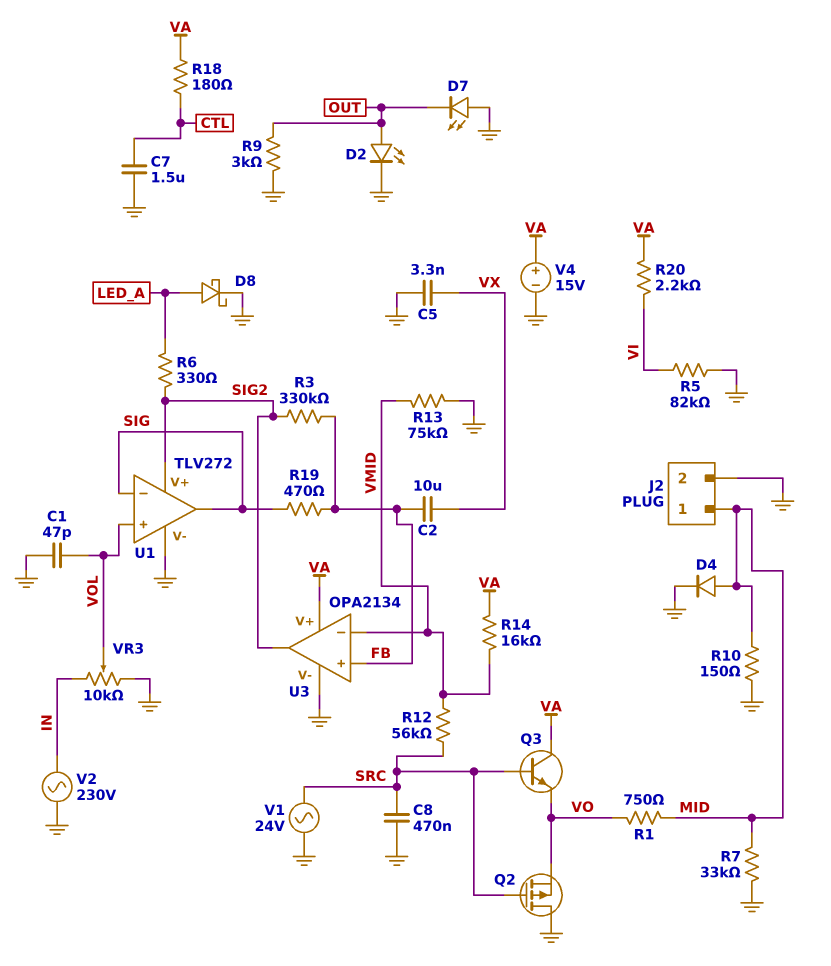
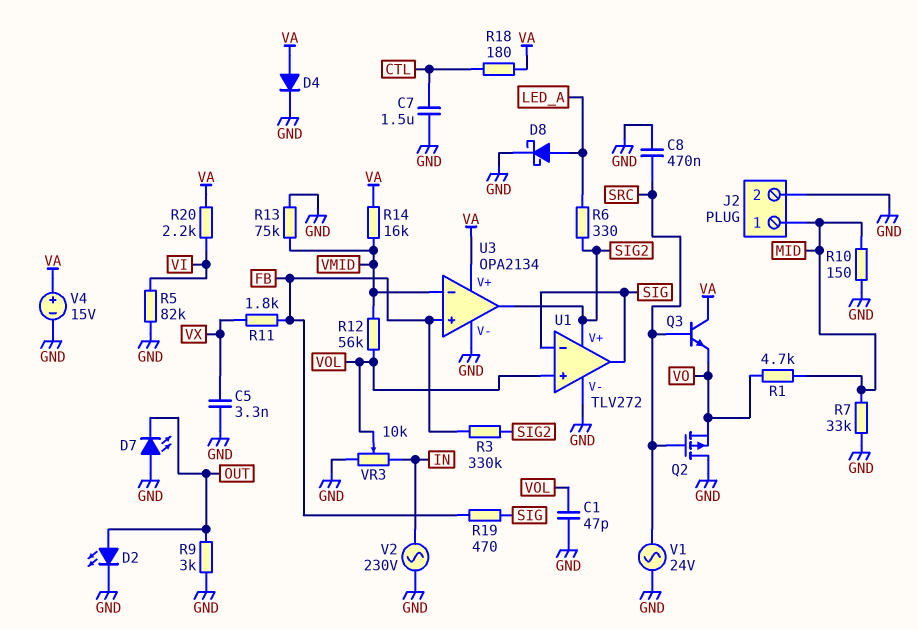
C2: 10uF (FB, VX) -> none
D4: diode (A MID, K GND) -> diode (A VA, K GND)
R1: 750 (MID, VO) -> 4.7k (MID, VO)
R11: none -> 1.8k (FB, VX)
R12: 56k (SRC, VMID) -> 56k (VMID, VOL)

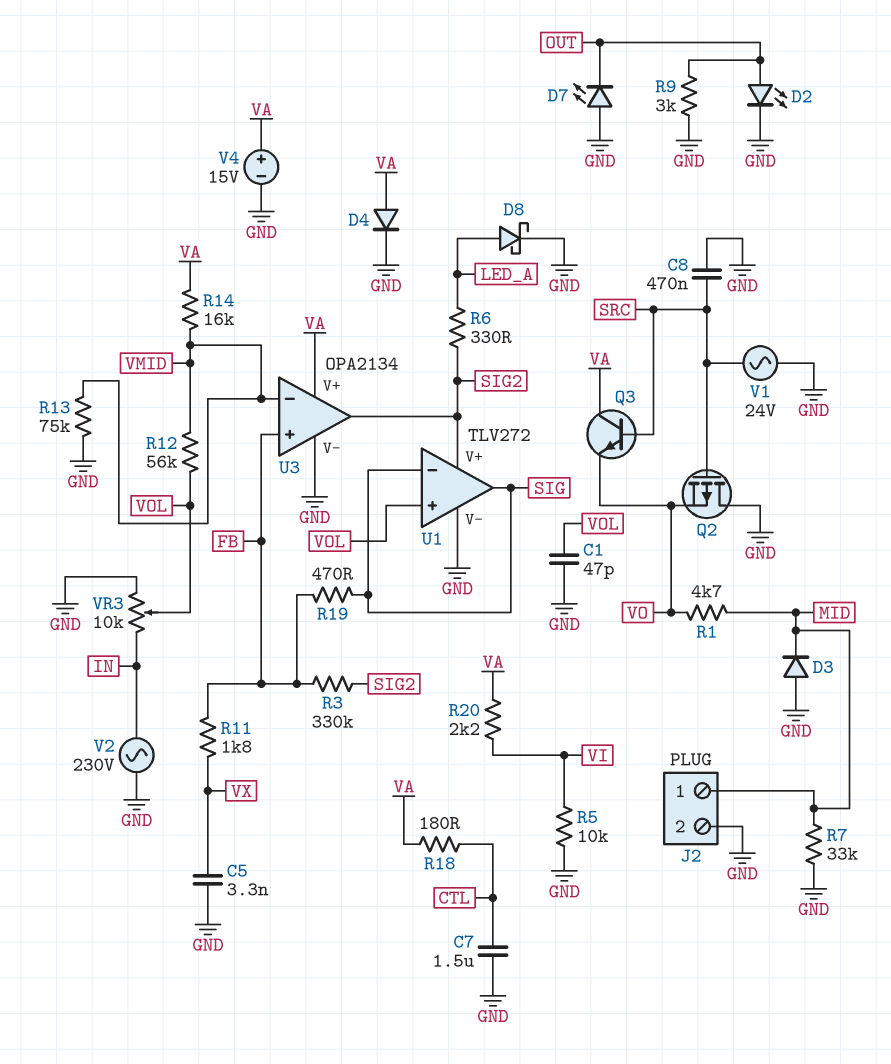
D3: none -> diode (A GND, K MID)
R5: 82k (GND, VI) -> 10k (GND, VI)
R10: 150 (GND, MID) -> none

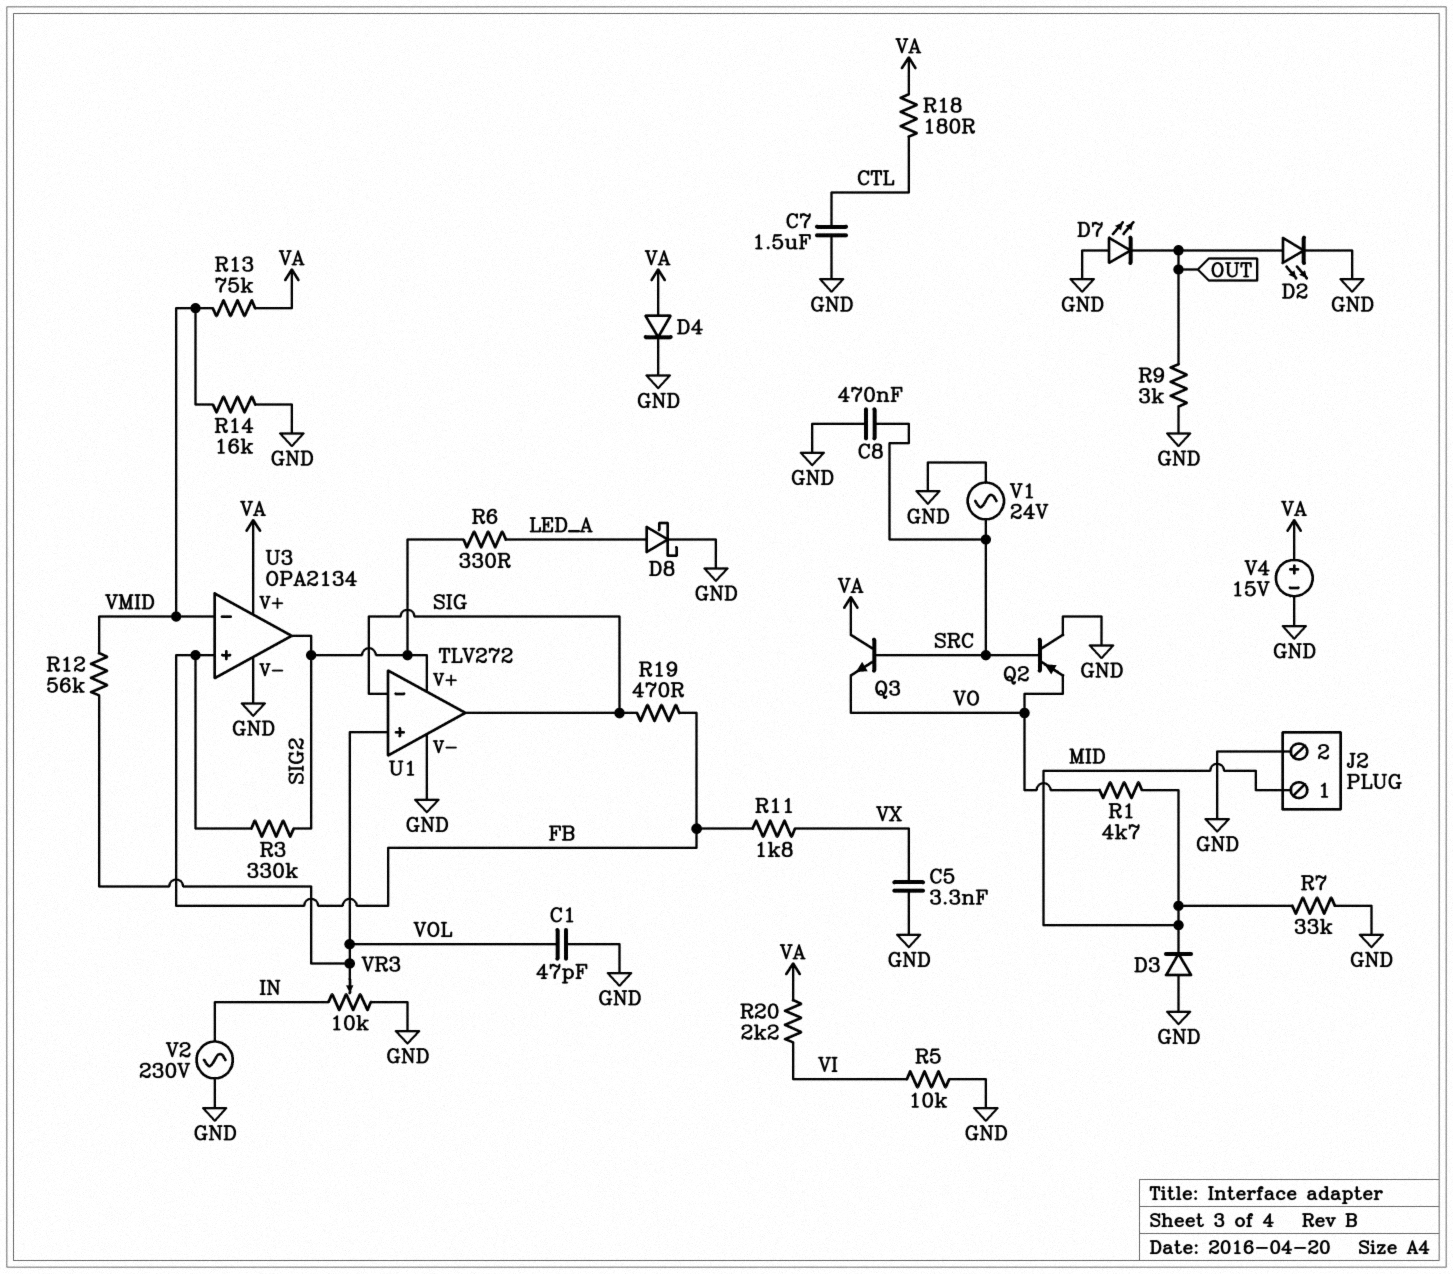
Q2: PMOS (G SRC, D GND, S VO) -> PNP (B SRC, C GND, E VO)
R13: 75k (GND, VMID) -> 75k (VA, VMID)
R14: 16k (VA, VMID) -> 16k (GND, VMID)

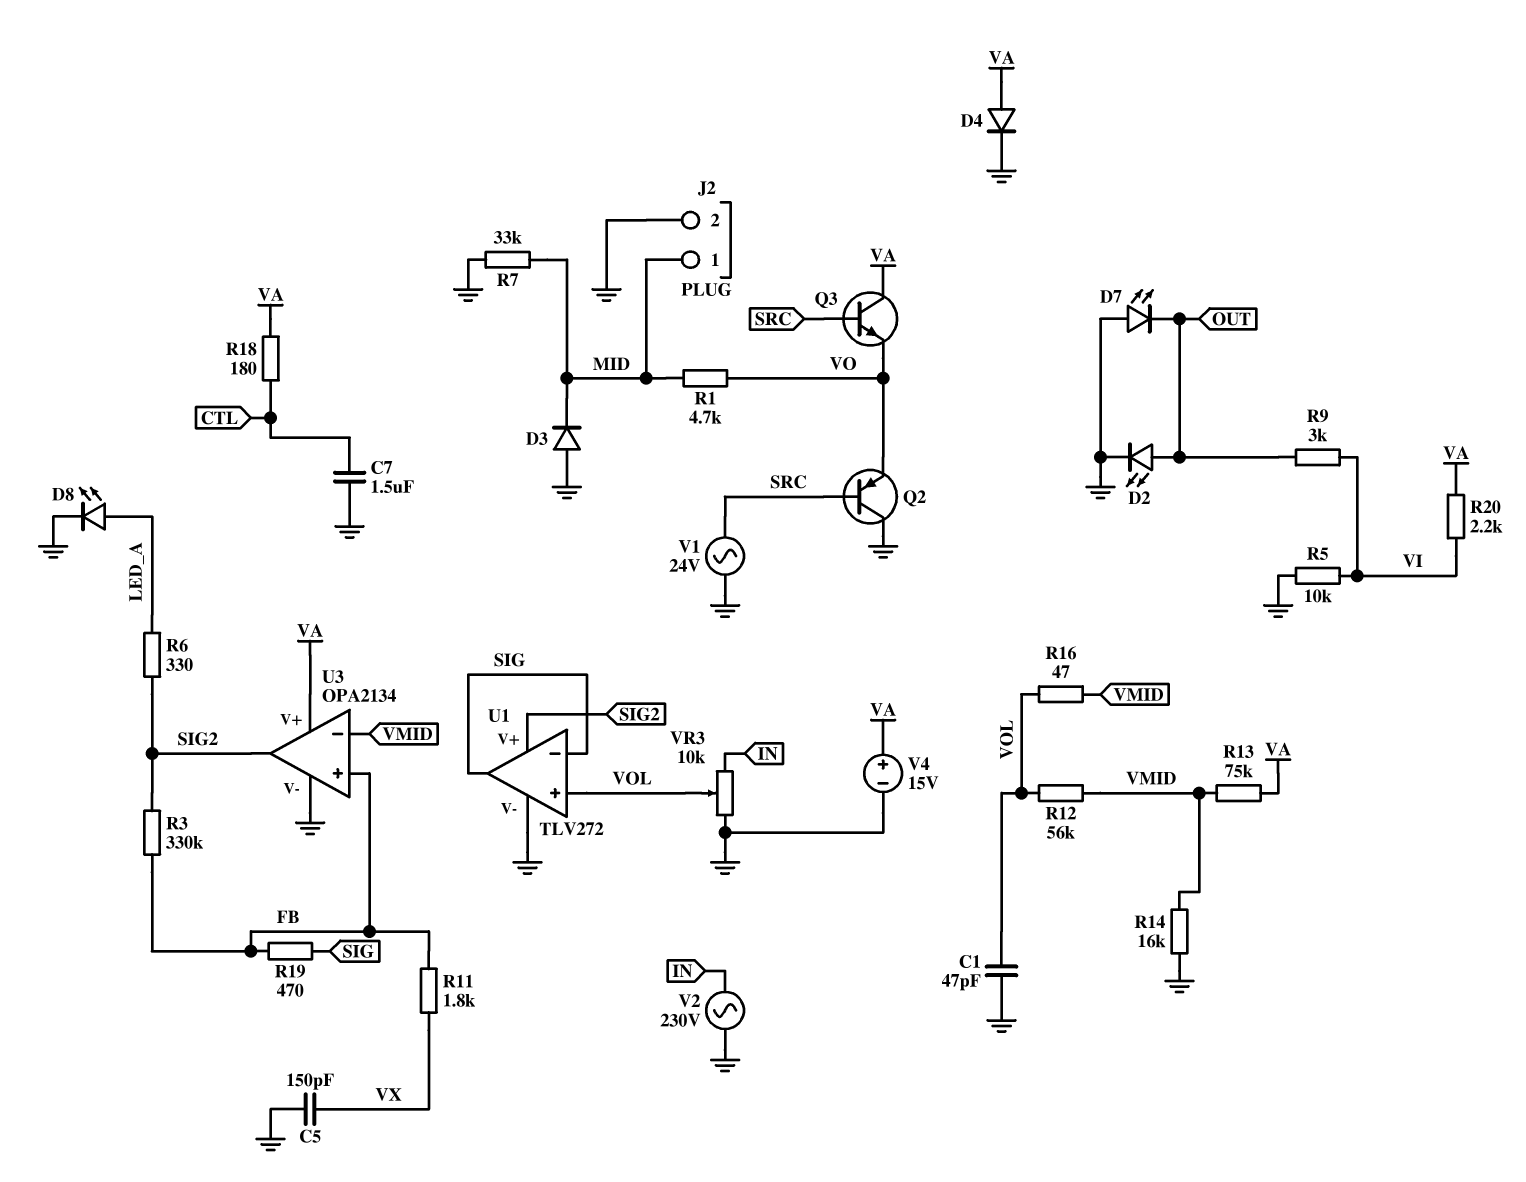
C5: 3.3nF (GND, VX) -> 150pF (GND, VX)
C8: 470nF (GND, SRC) -> none
D8: schottky (A LED_A, K GND) -> LED (A LED_A, K GND)
R9: 3k (GND, OUT) -> 3k (OUT, VI)
R16: none -> 47 (VMID, VOL)

